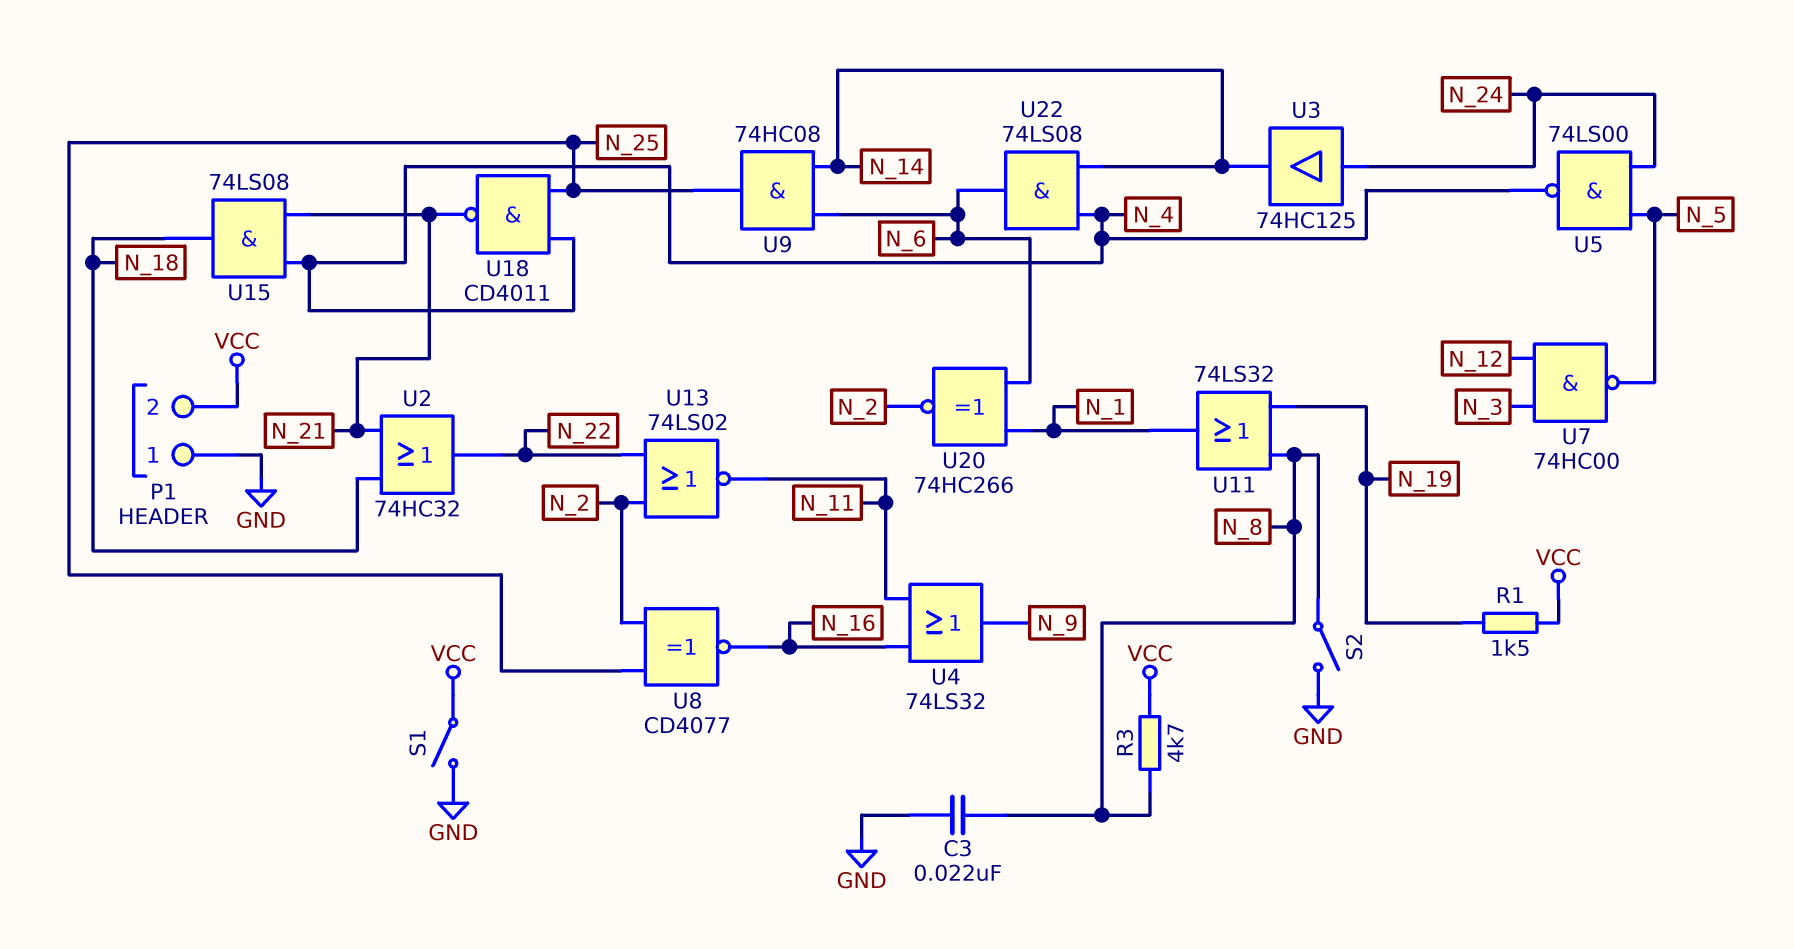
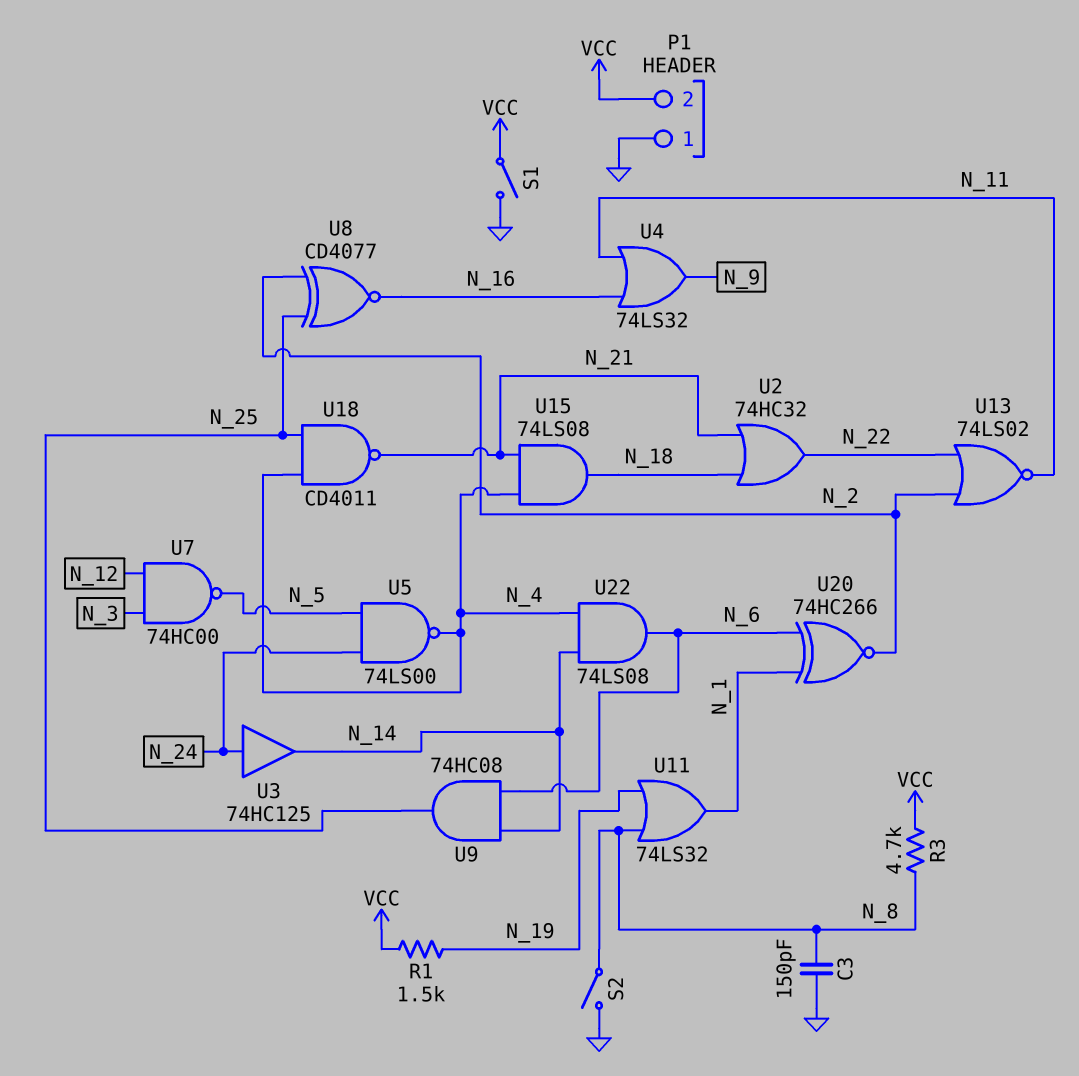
C3: 22nF (GND, N_8) -> 150pF (GND, N_8)

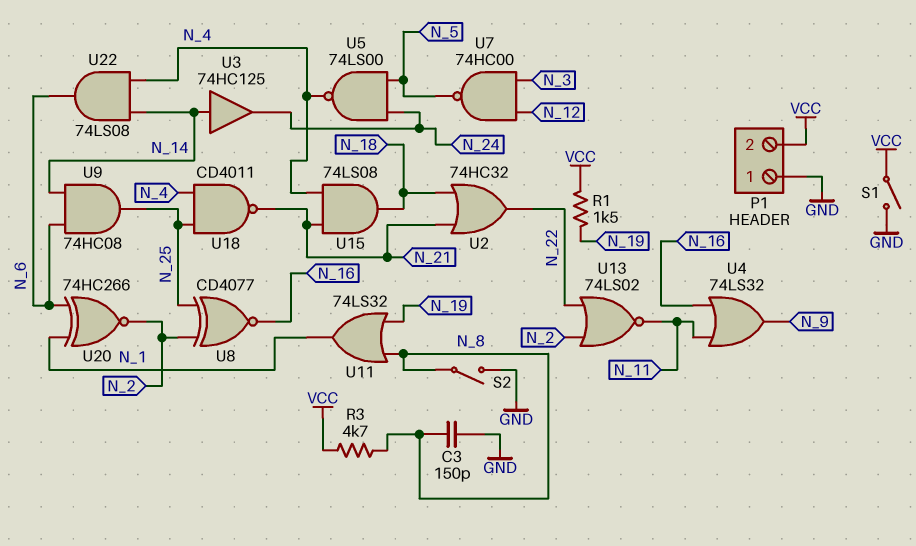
U3: buffer 74HC125 (in N_24, out N_14) -> buffer 74HC125 (in N_14, out N_24)

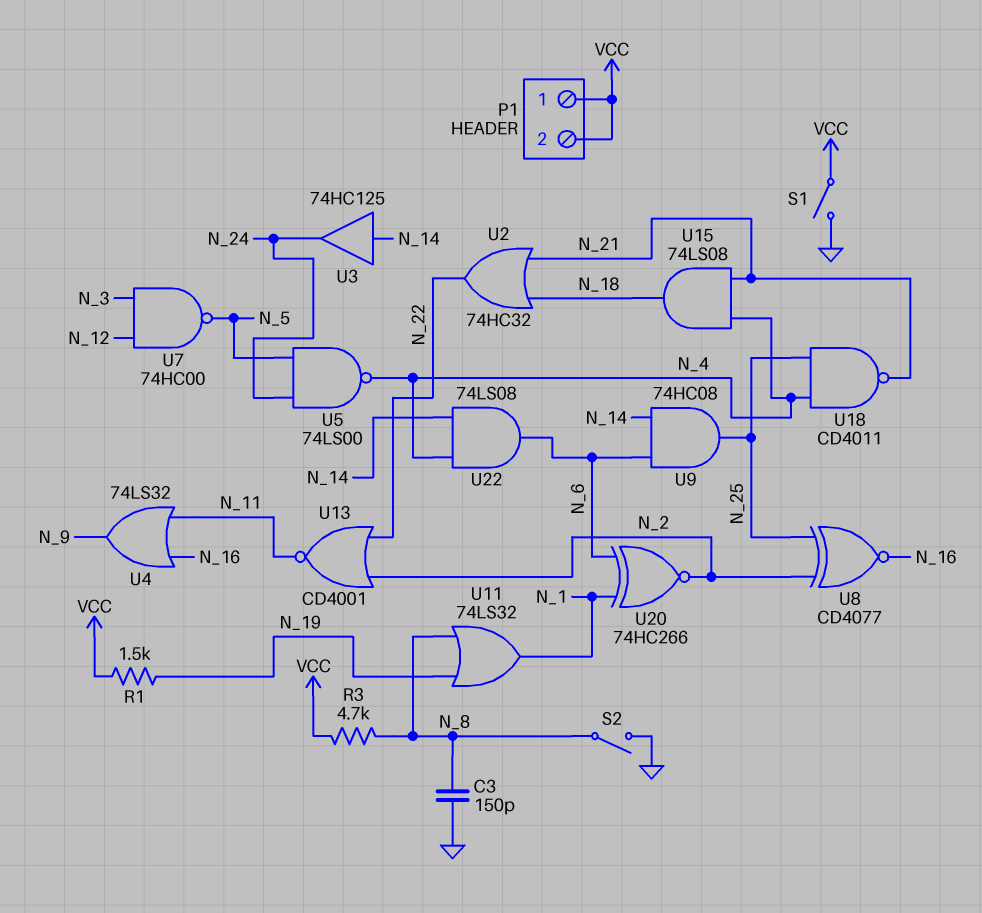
P1 pin 1: GND -> VCC
U13: NOR 74LS02 (in N_2, in N_22, out N_11) -> NOR CD4001 (in N_2, in N_22, out N_11)

